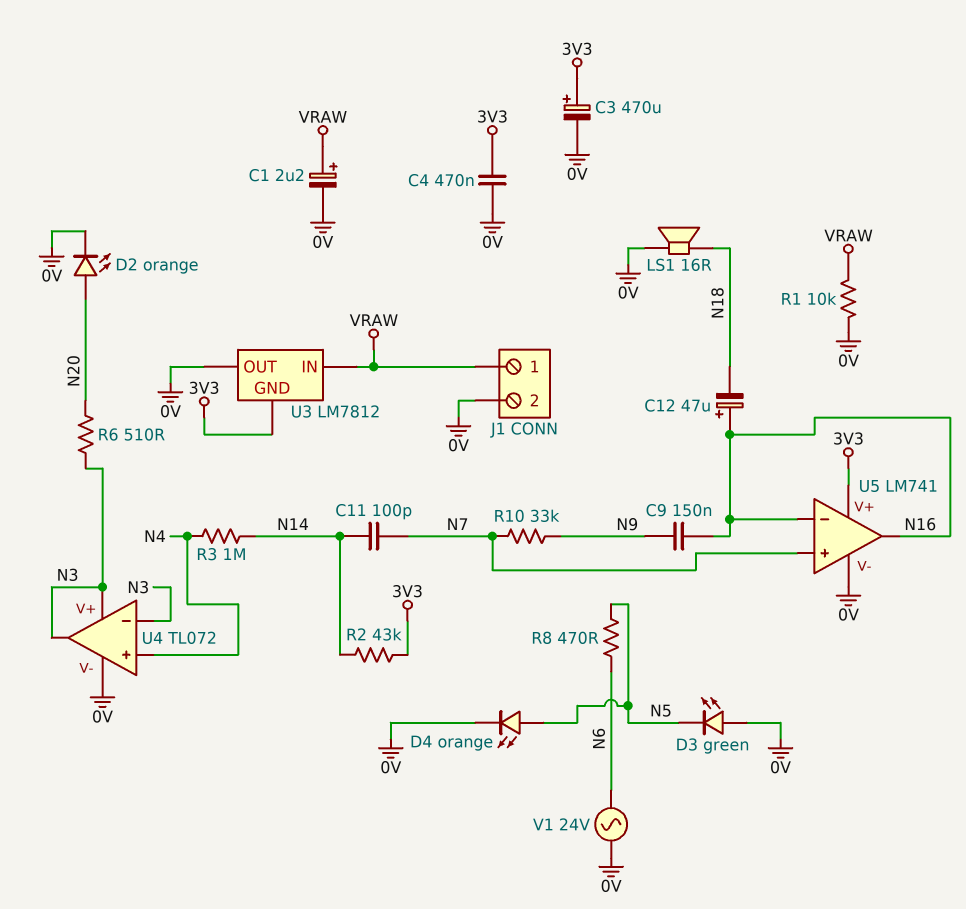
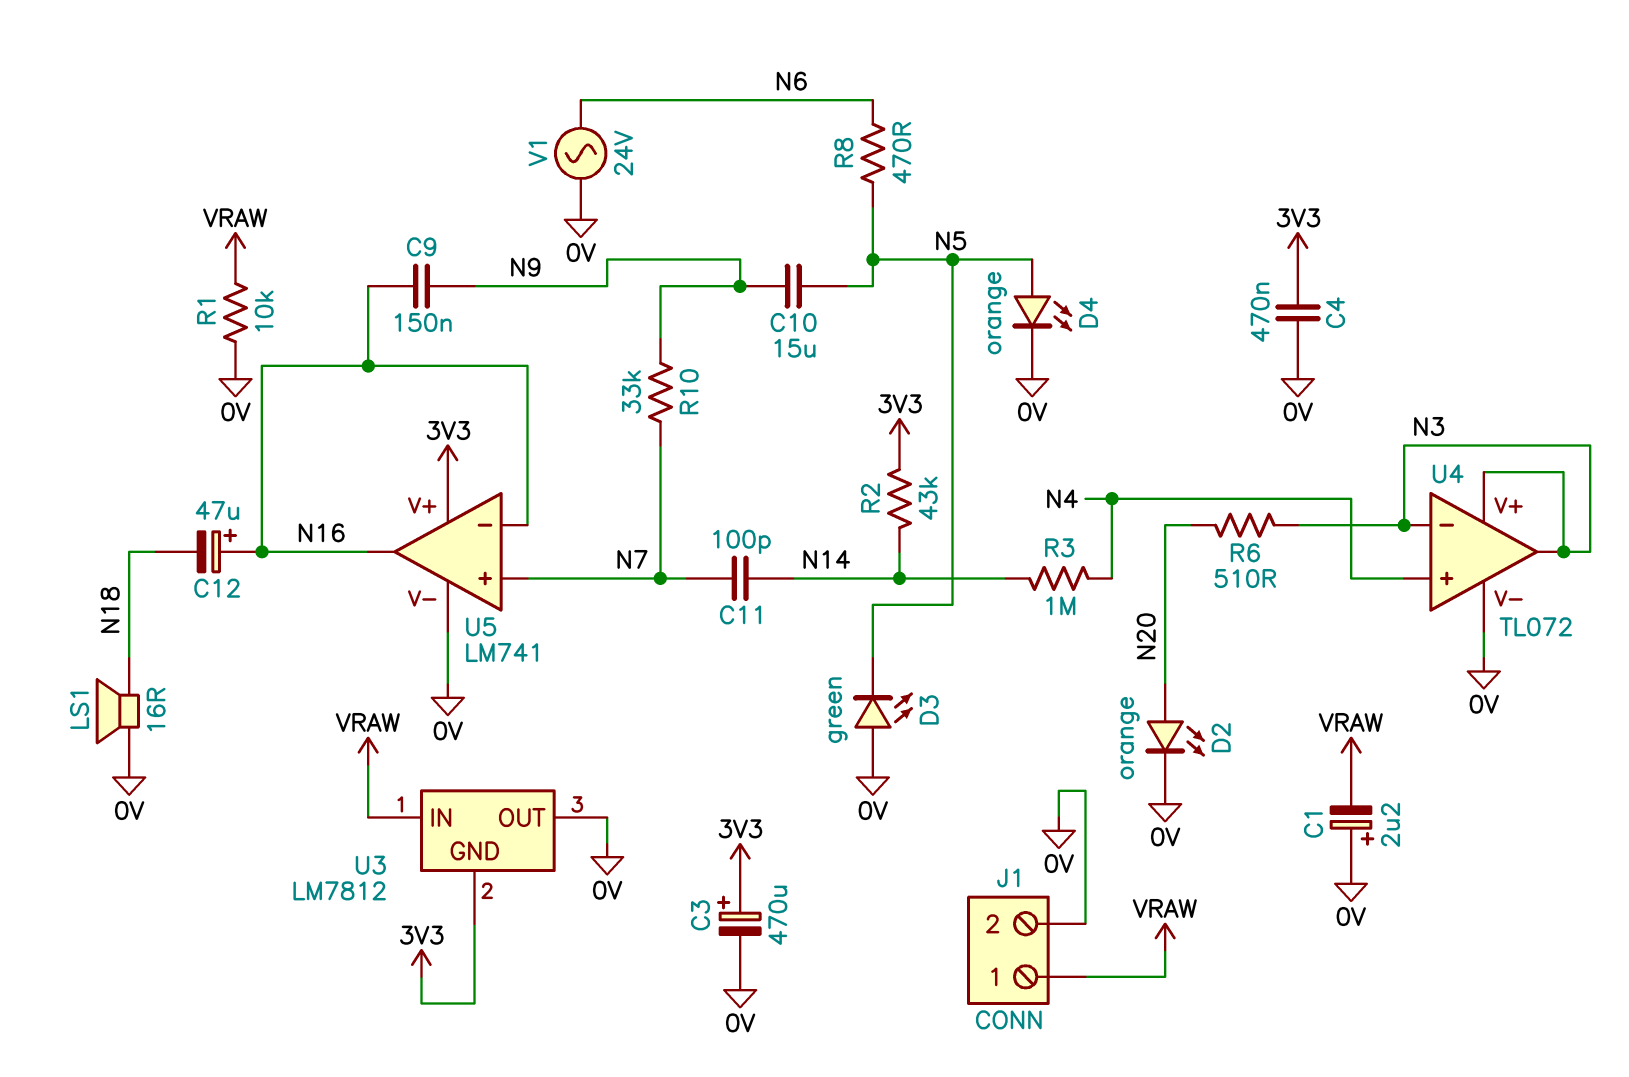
C1: 2.2uF (plus VRAW, minus 0V) -> 2.2uF (plus 0V, minus VRAW)
C10: none -> 15uF (N5, N9)

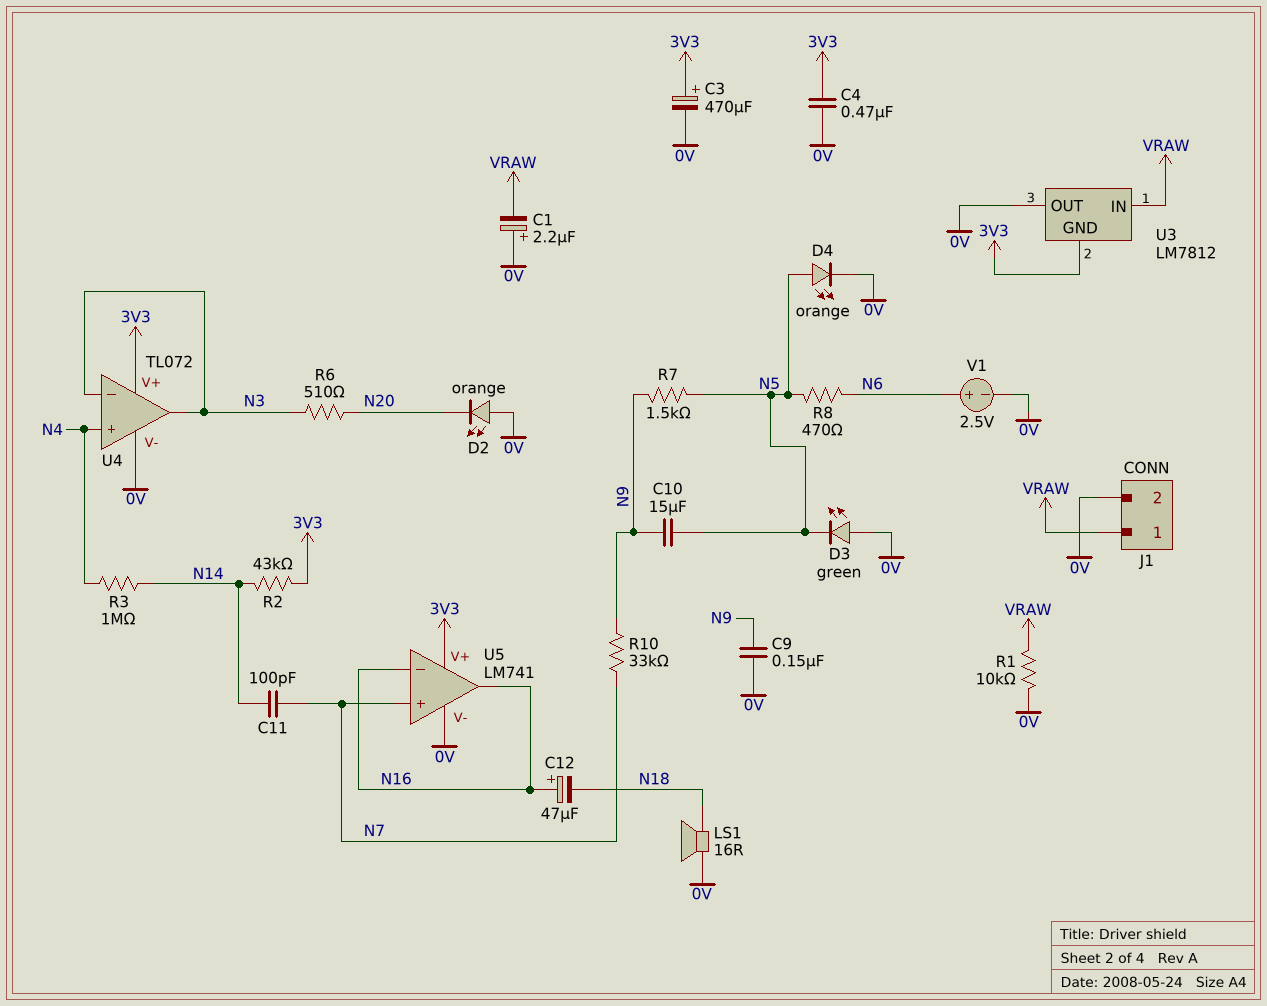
C9: 150nF (N9, N16) -> 150nF (0V, N9)
D2: LED orange (A N20, K 0V) -> LED orange (A 0V, K N20)
R7: none -> 1.5k (N5, N9)
U4 pin V+: N3 -> 3V3
V1: AC 24V (0V, N6) -> 2.5V (plus N6, minus 0V)

